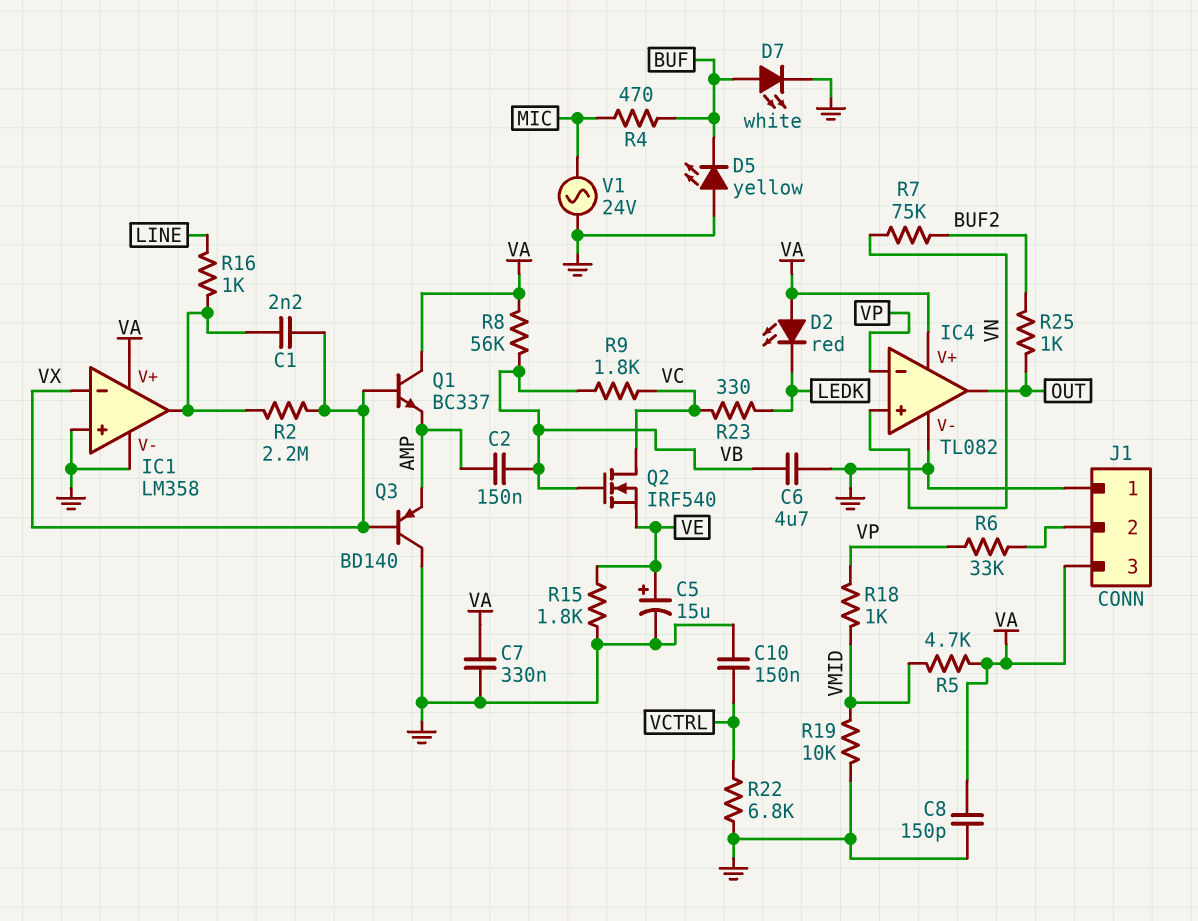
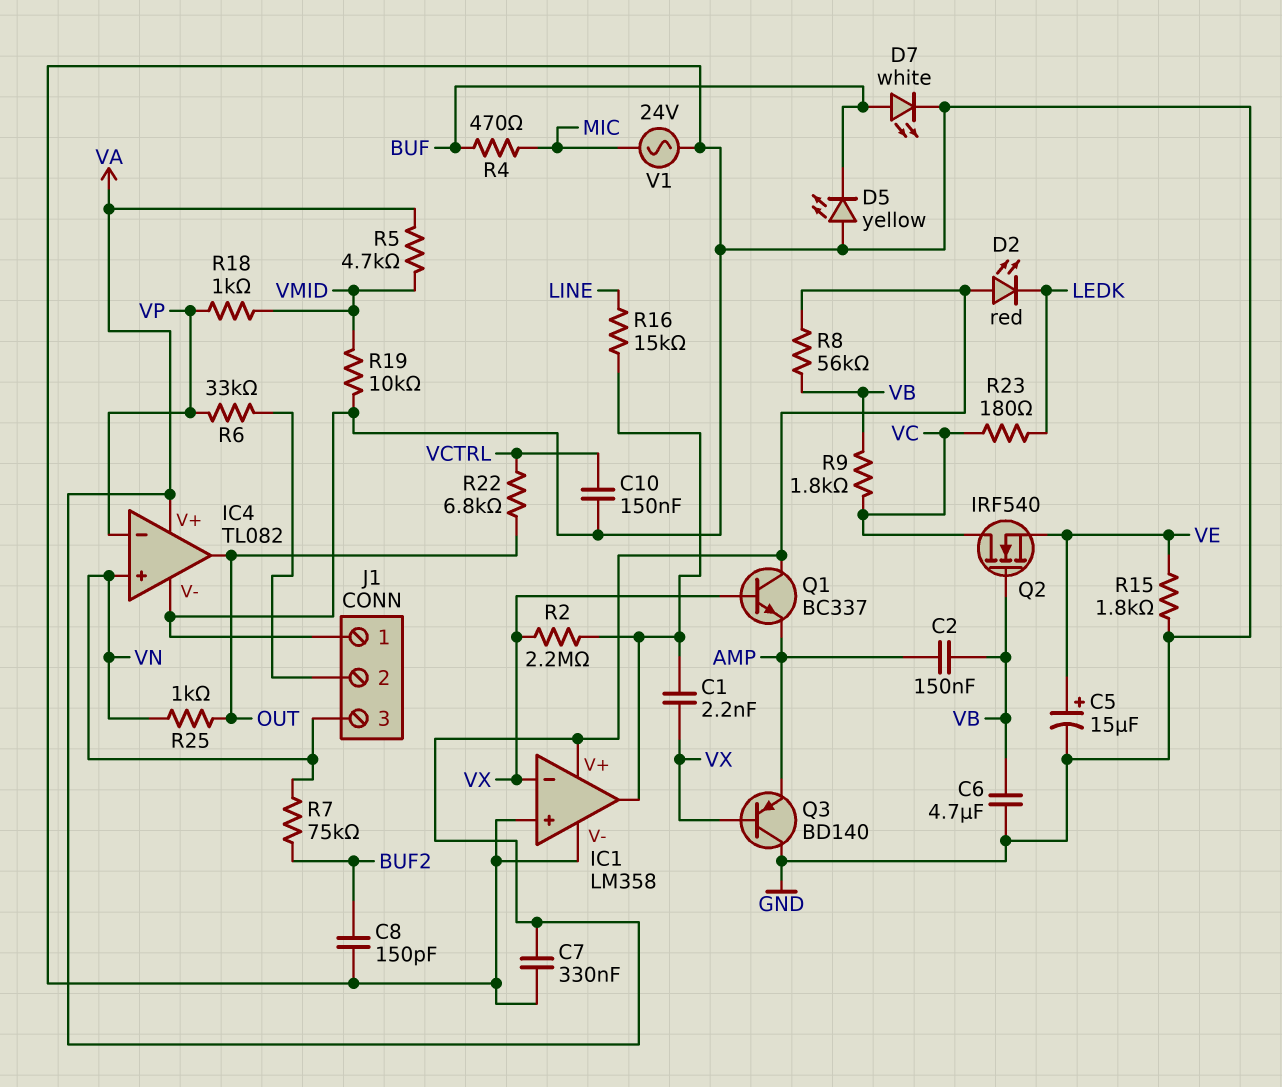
C8: 150pF (GND, VA) -> 150pF (BUF2, GND)
J1 pin 3: VA -> VN
R16: 1k (IC1/out, LINE) -> 15k (IC1/out, LINE)
R22: 6.8k (GND, VCTRL) -> 6.8k (OUT, VCTRL)
R23: 330 (LEDK, VC) -> 180 (LEDK, VC)
R25: 1k (BUF2, OUT) -> 1k (OUT, VN)

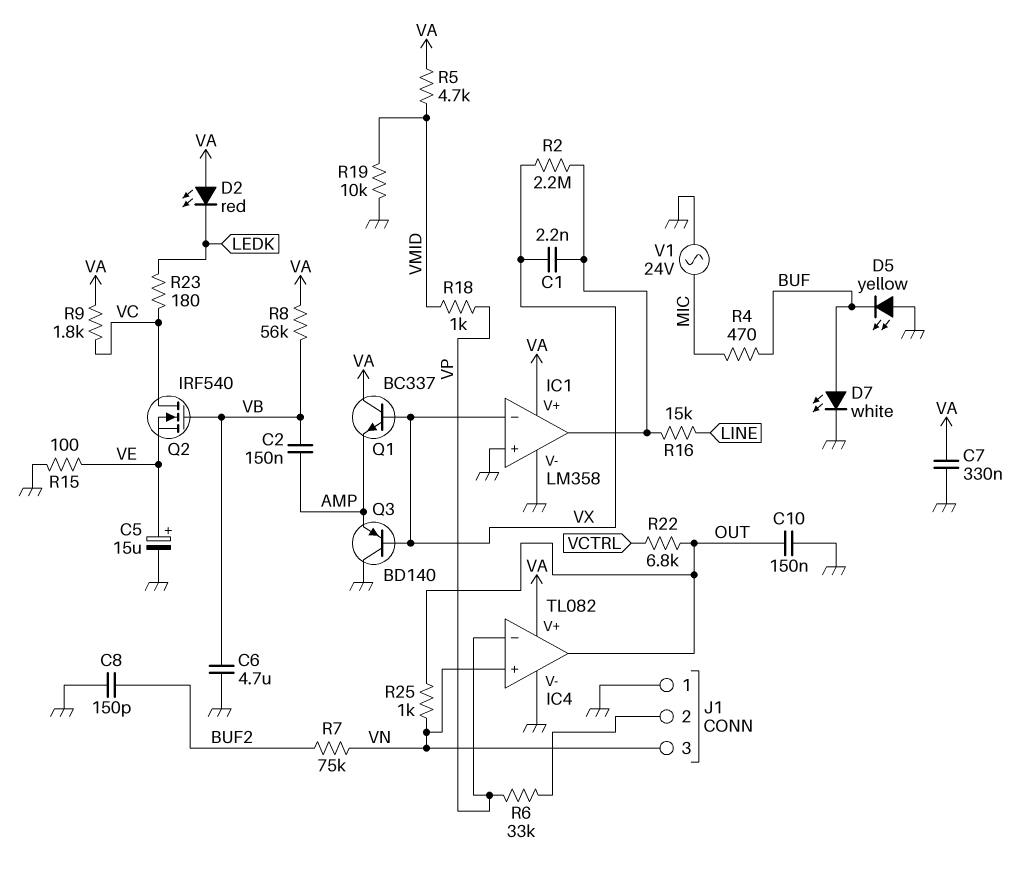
C10: 150nF (GND, VCTRL) -> 150nF (GND, OUT)
R9: 1.8k (VB, VC) -> 1.8k (VA, VC)
R15: 1.8k (GND, VE) -> 100 (GND, VE)

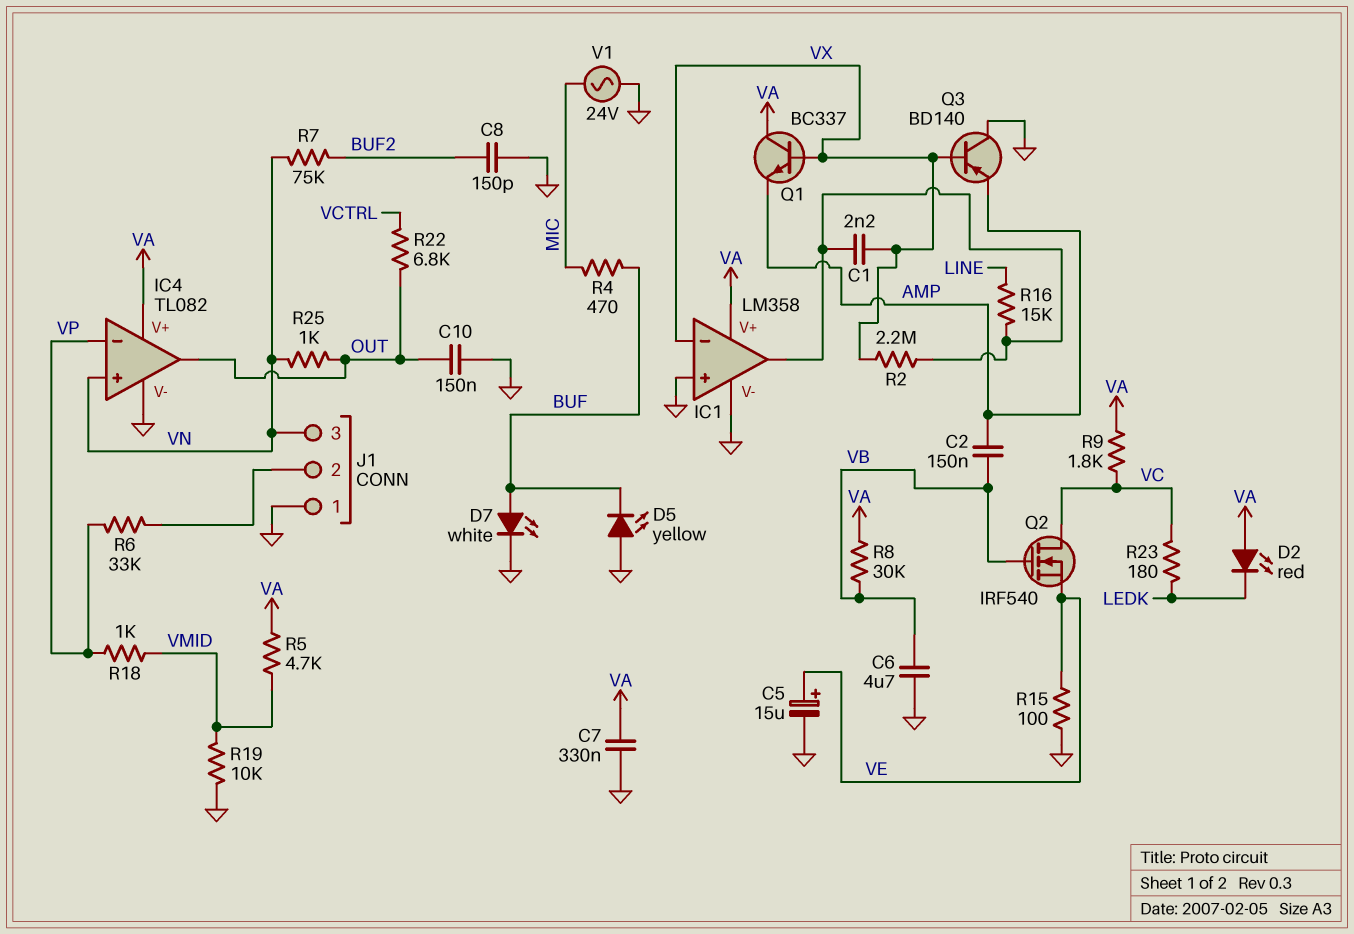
R8: 56k (VA, VB) -> 30k (VA, VB)

